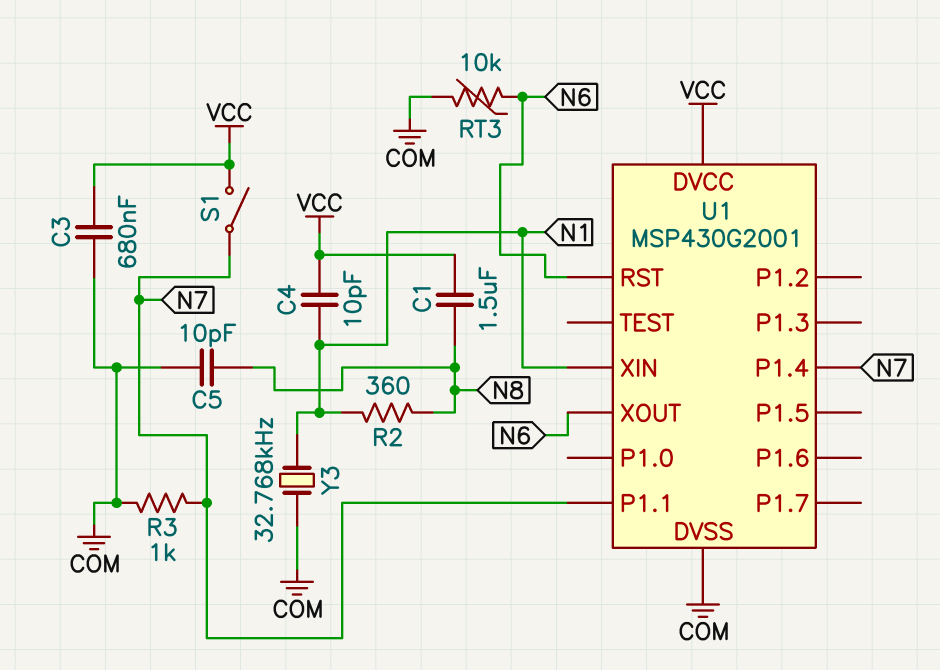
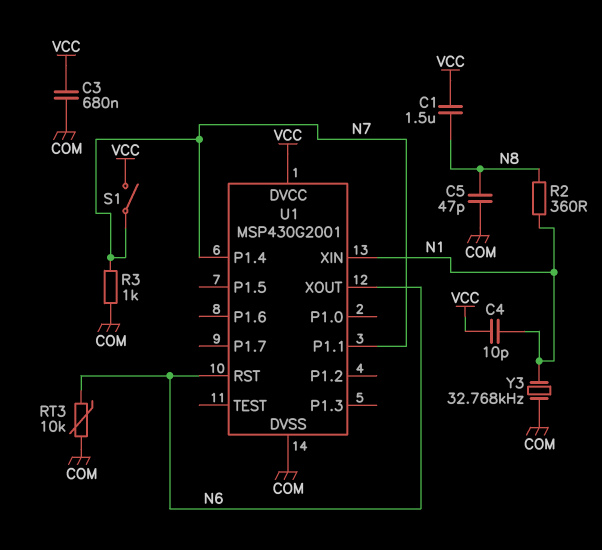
C5: 10pF (COM, N8) -> 47pF (COM, N8)

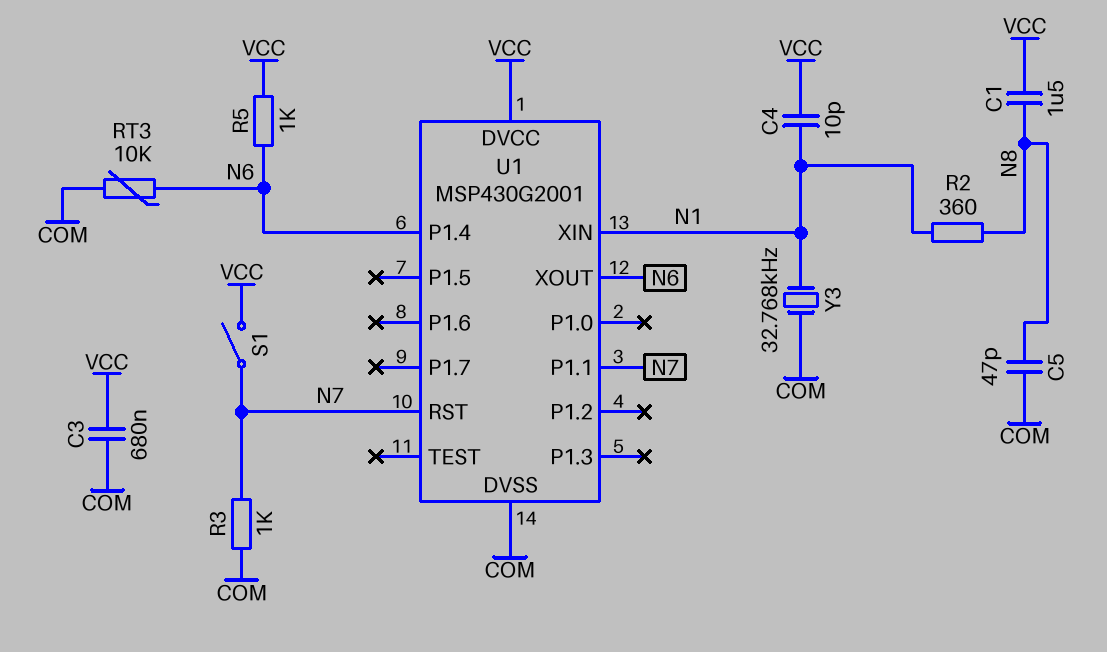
R5: none -> 1k (N6, VCC)
U1 pin P1.4: N7 -> N6
U1 pin RST: N6 -> N7

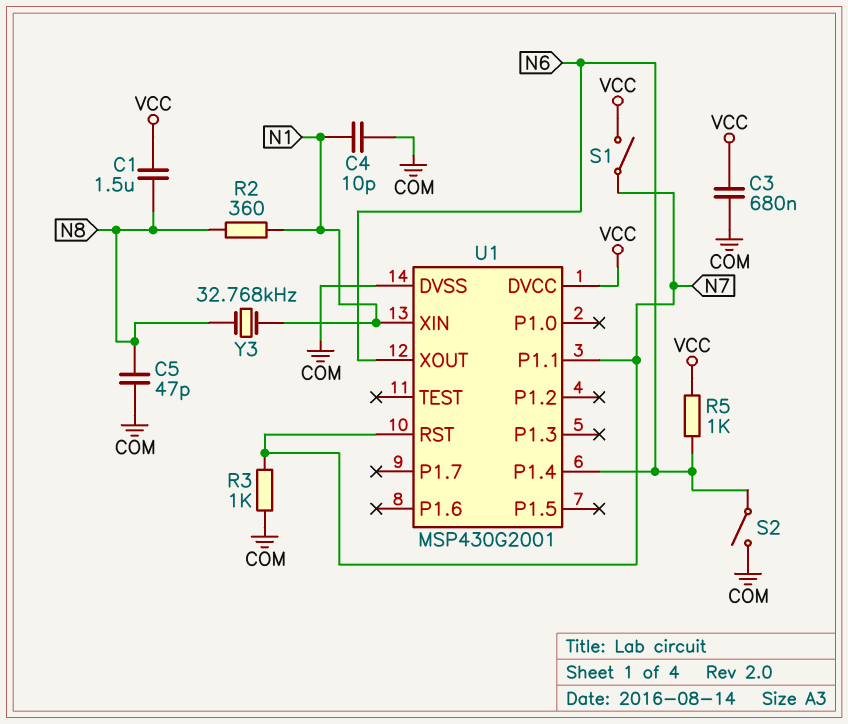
C4: 10pF (N1, VCC) -> 10pF (COM, N1)
RT3: 10k (COM, N6) -> none
S2: none -> switch (COM, N6)
Y3: 32.768kHz (COM, N1) -> 32.768kHz (N1, N8)

